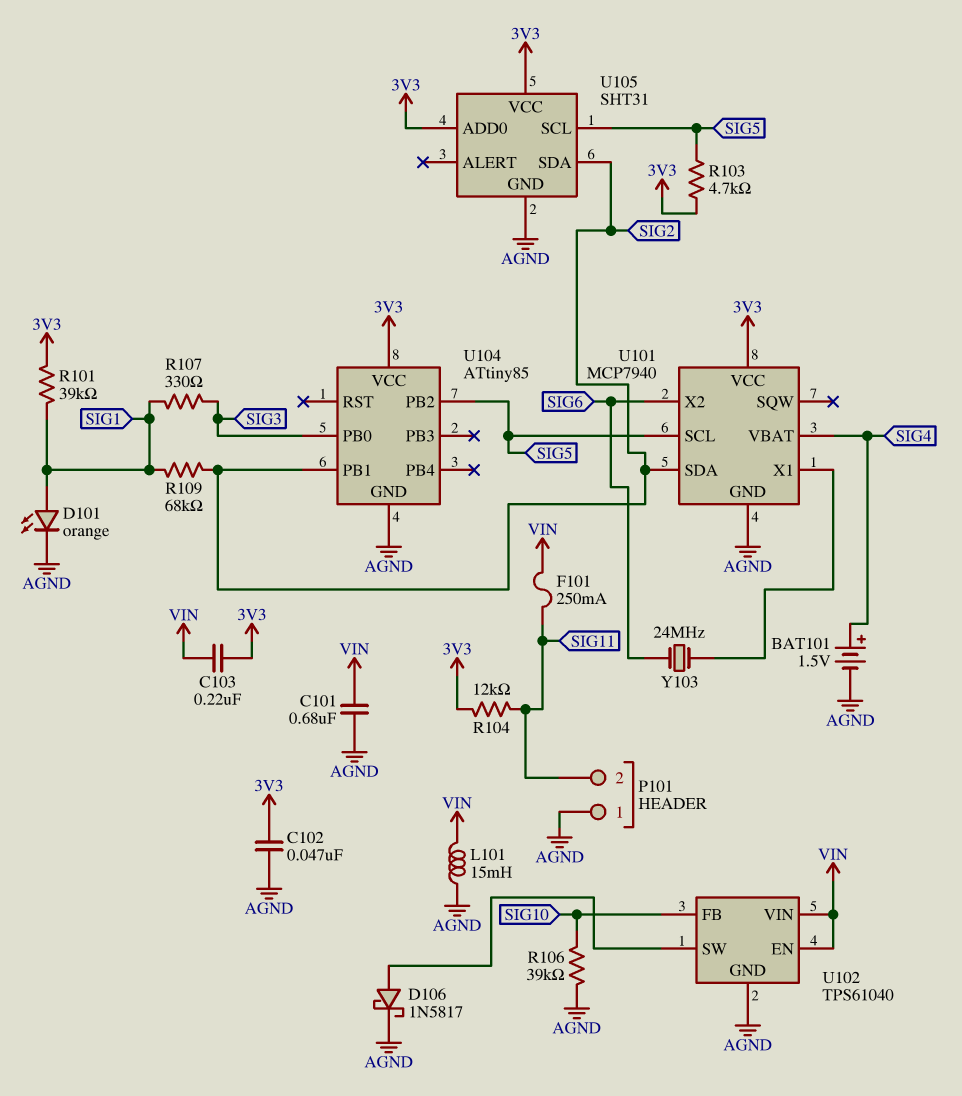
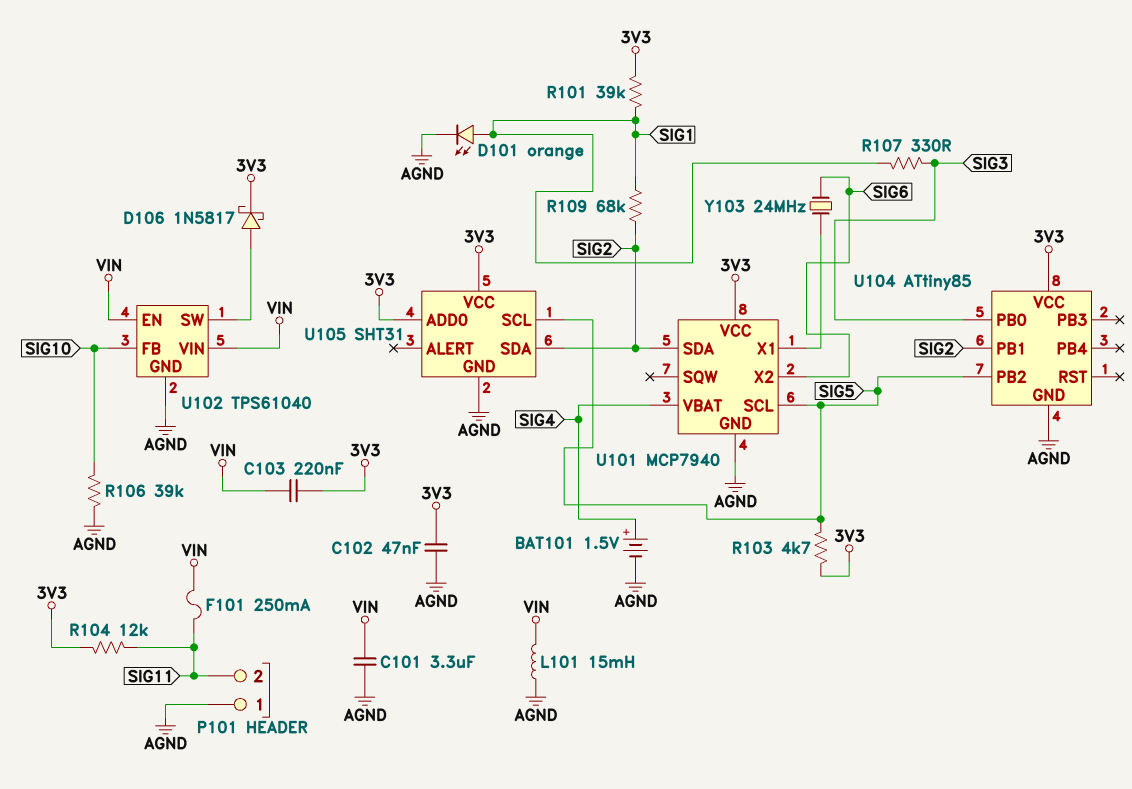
C101: 680nF (AGND, VIN) -> 3.3uF (AGND, VIN)
D106: schottky 1N5817 (A U102/SW, K AGND) -> schottky 1N5817 (A U102/SW, K 3V3)

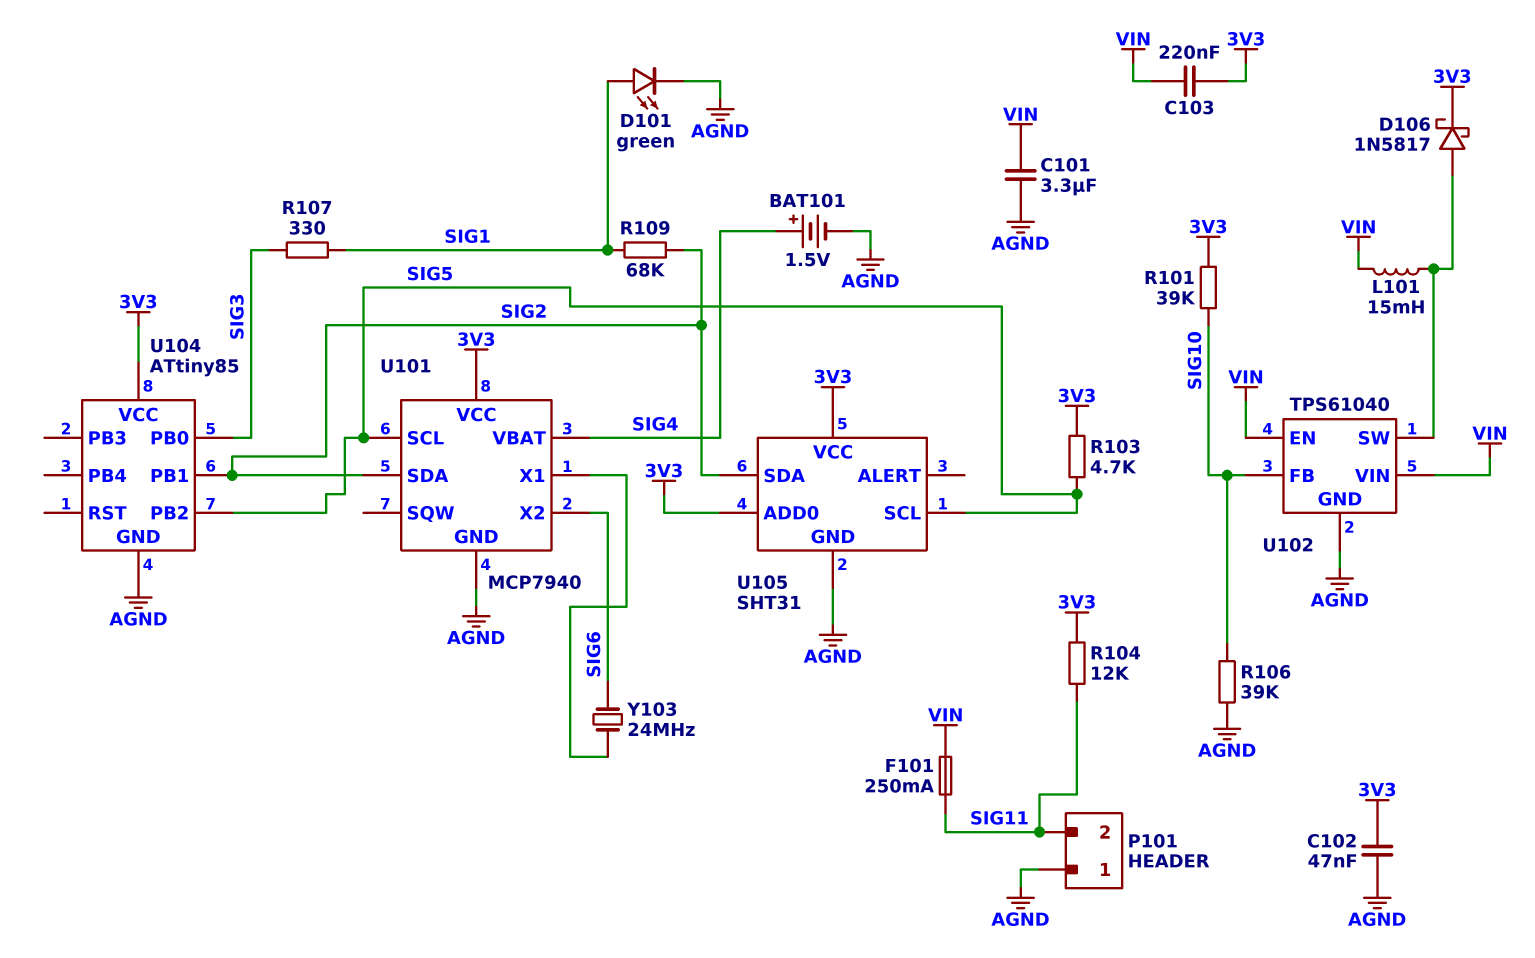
D101: LED orange (A SIG1, K AGND) -> LED green (A SIG1, K AGND)
L101: 15mH (AGND, VIN) -> 15mH (U102/SW, VIN)
R101: 39k (3V3, SIG1) -> 39k (3V3, SIG10)

